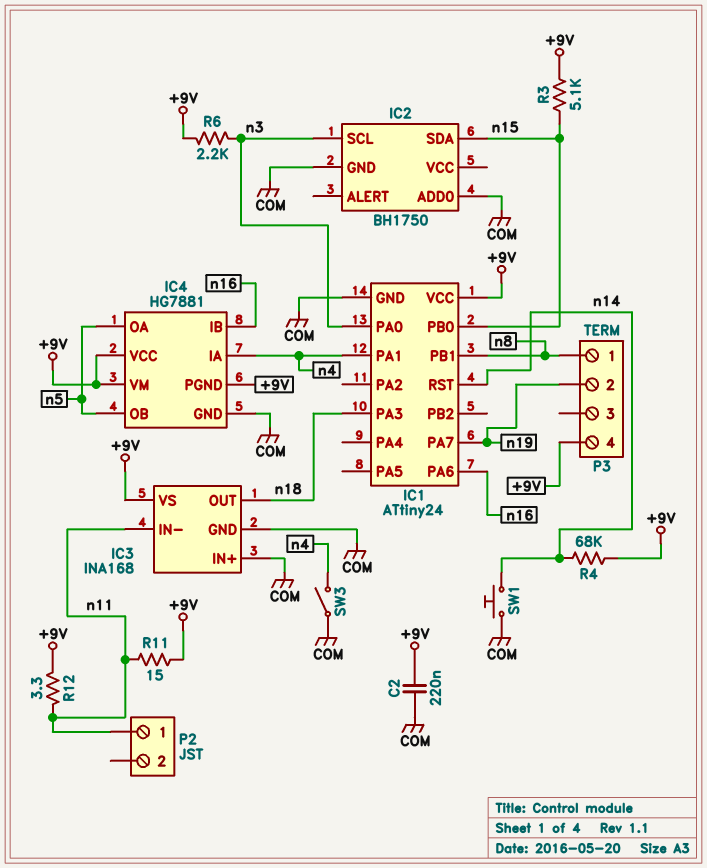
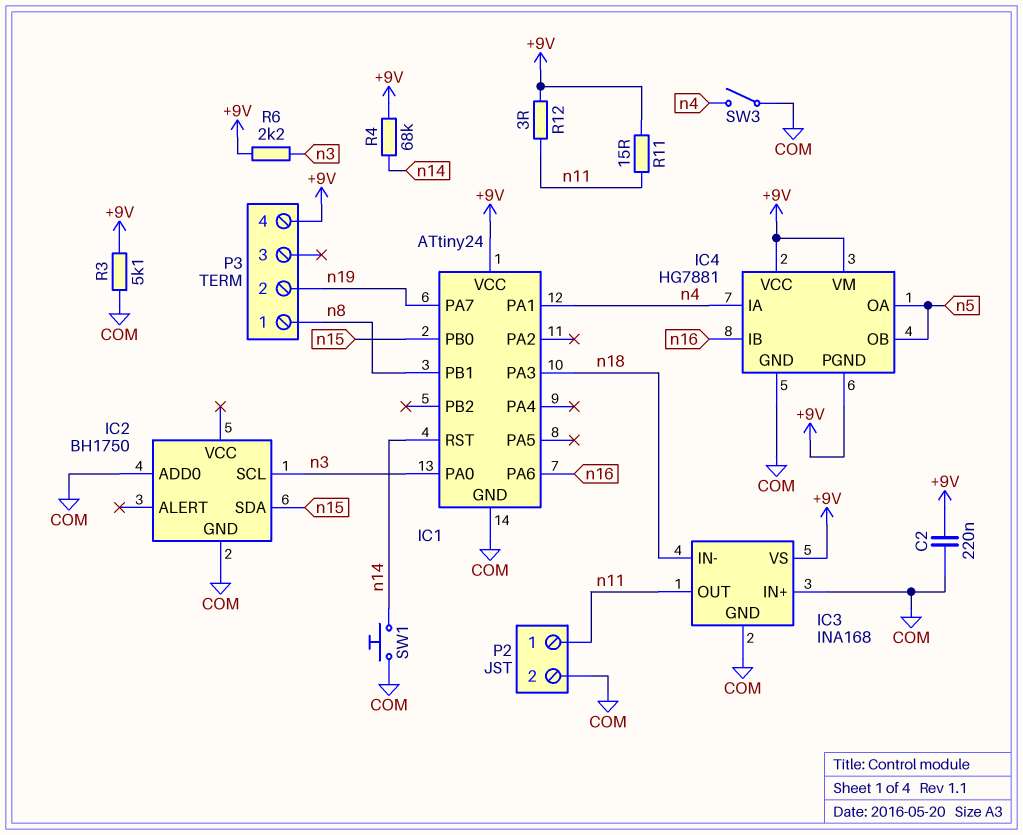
IC3 pin IN-: n11 -> n18
IC3 pin OUT: n18 -> n11
P2 pin 2: none -> COM
R3: 5.1k (+9V, n15) -> 5.1k (+9V, COM)
R12: 3.3 (+9V, n11) -> 3 (+9V, n11)

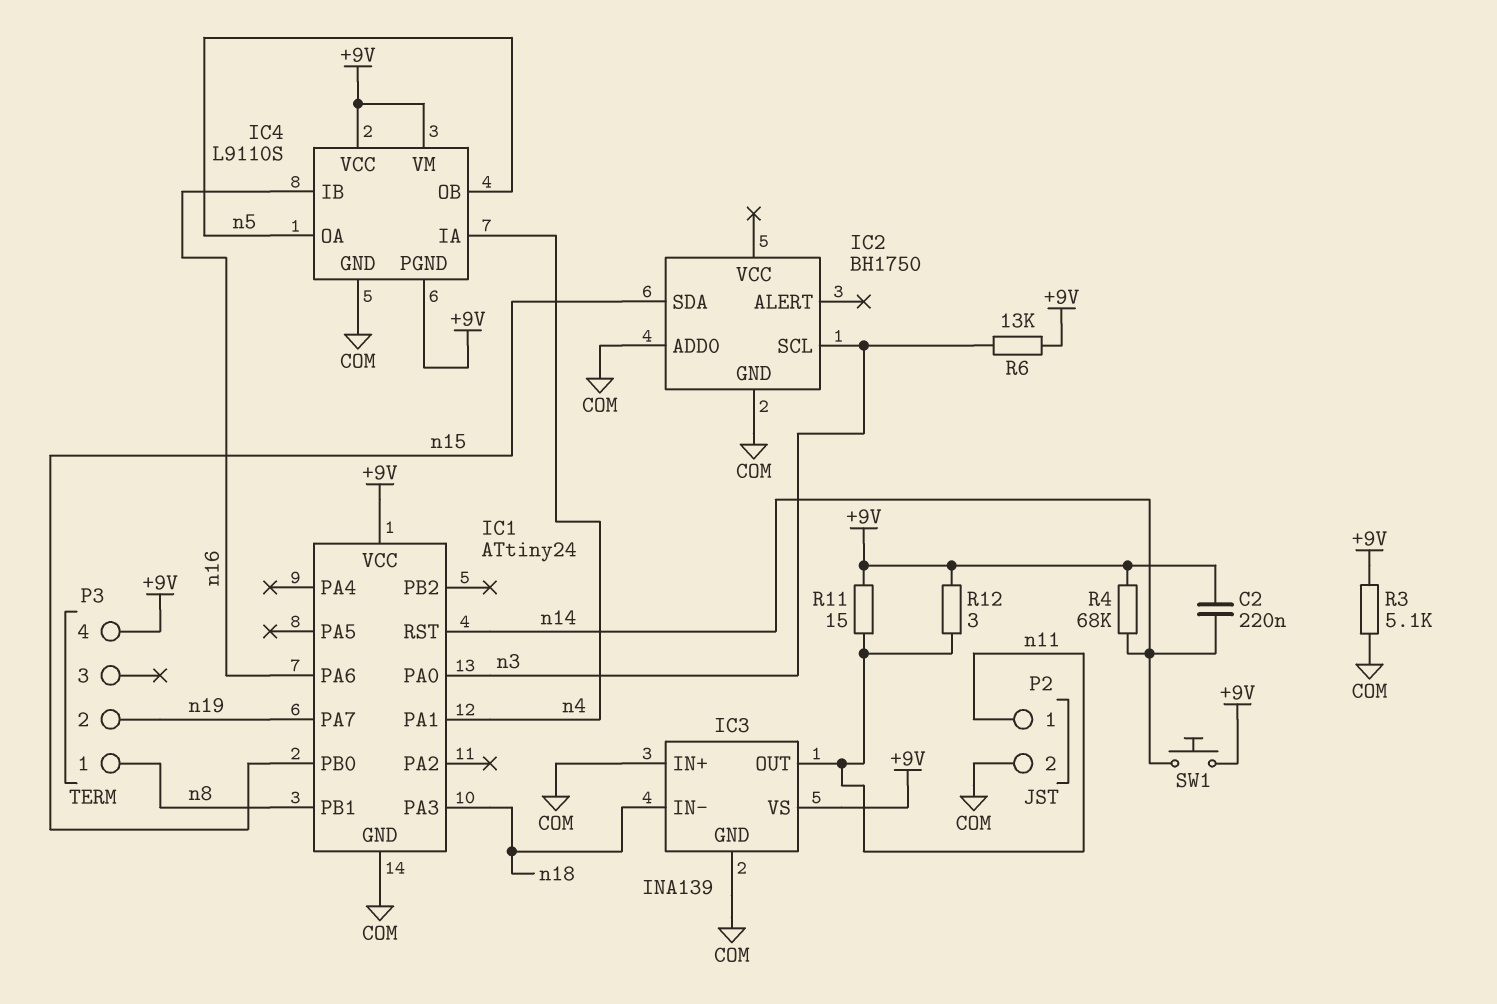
C2: 220nF (+9V, COM) -> 220nF (+9V, n14)
IC3: INA168 -> INA139
IC4: HG7881 -> L9110S
R6: 2.2k (+9V, n3) -> 13k (+9V, n3)
SW1: button (COM, n14) -> button (+9V, n14)
SW3: switch (COM, n4) -> none

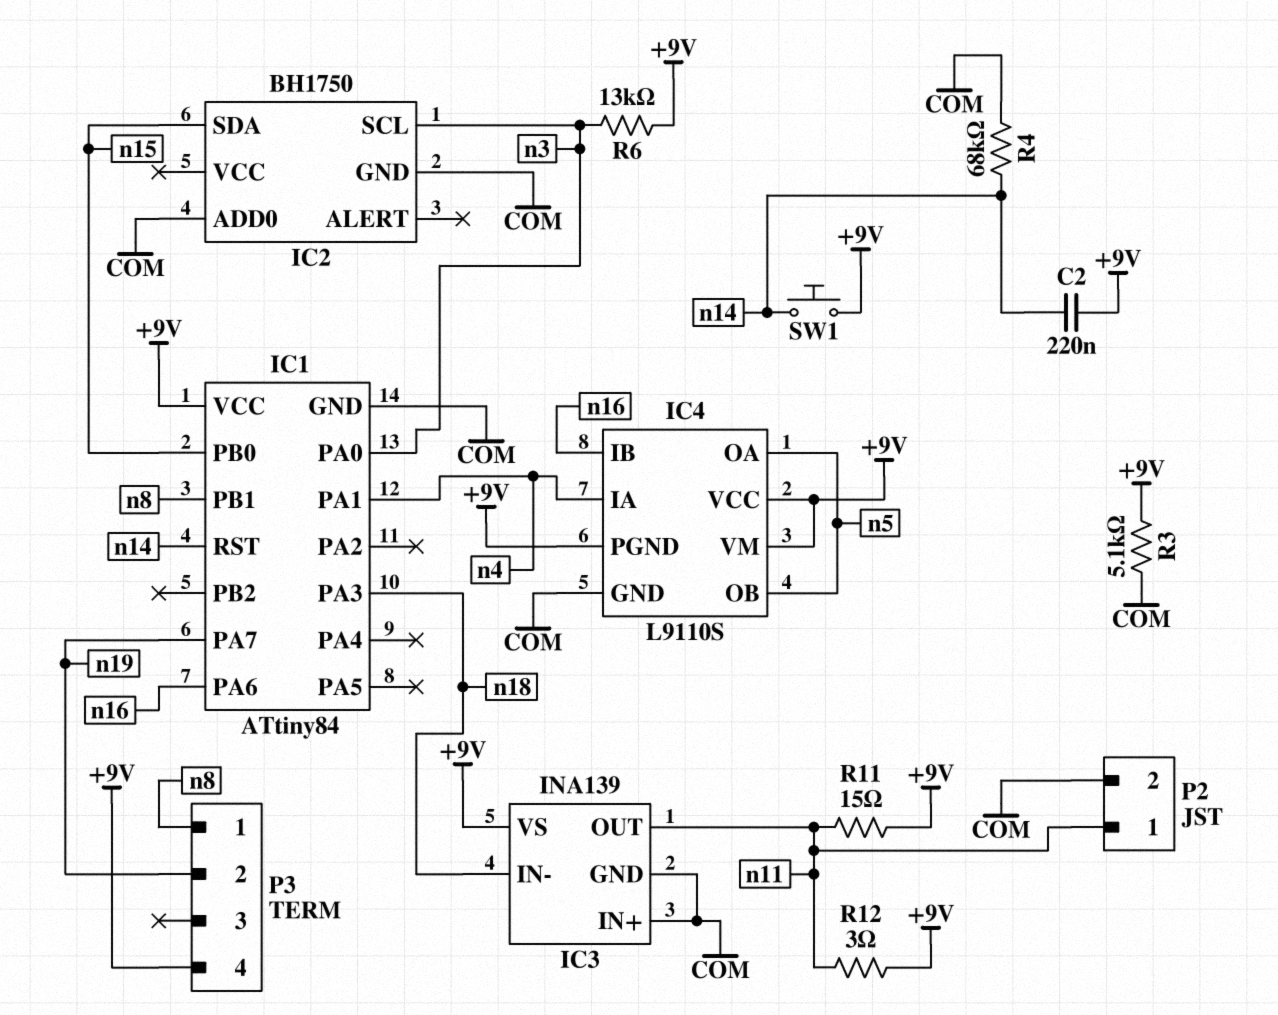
IC1: ATtiny24 -> ATtiny84
R4: 68k (+9V, n14) -> 68k (COM, n14)

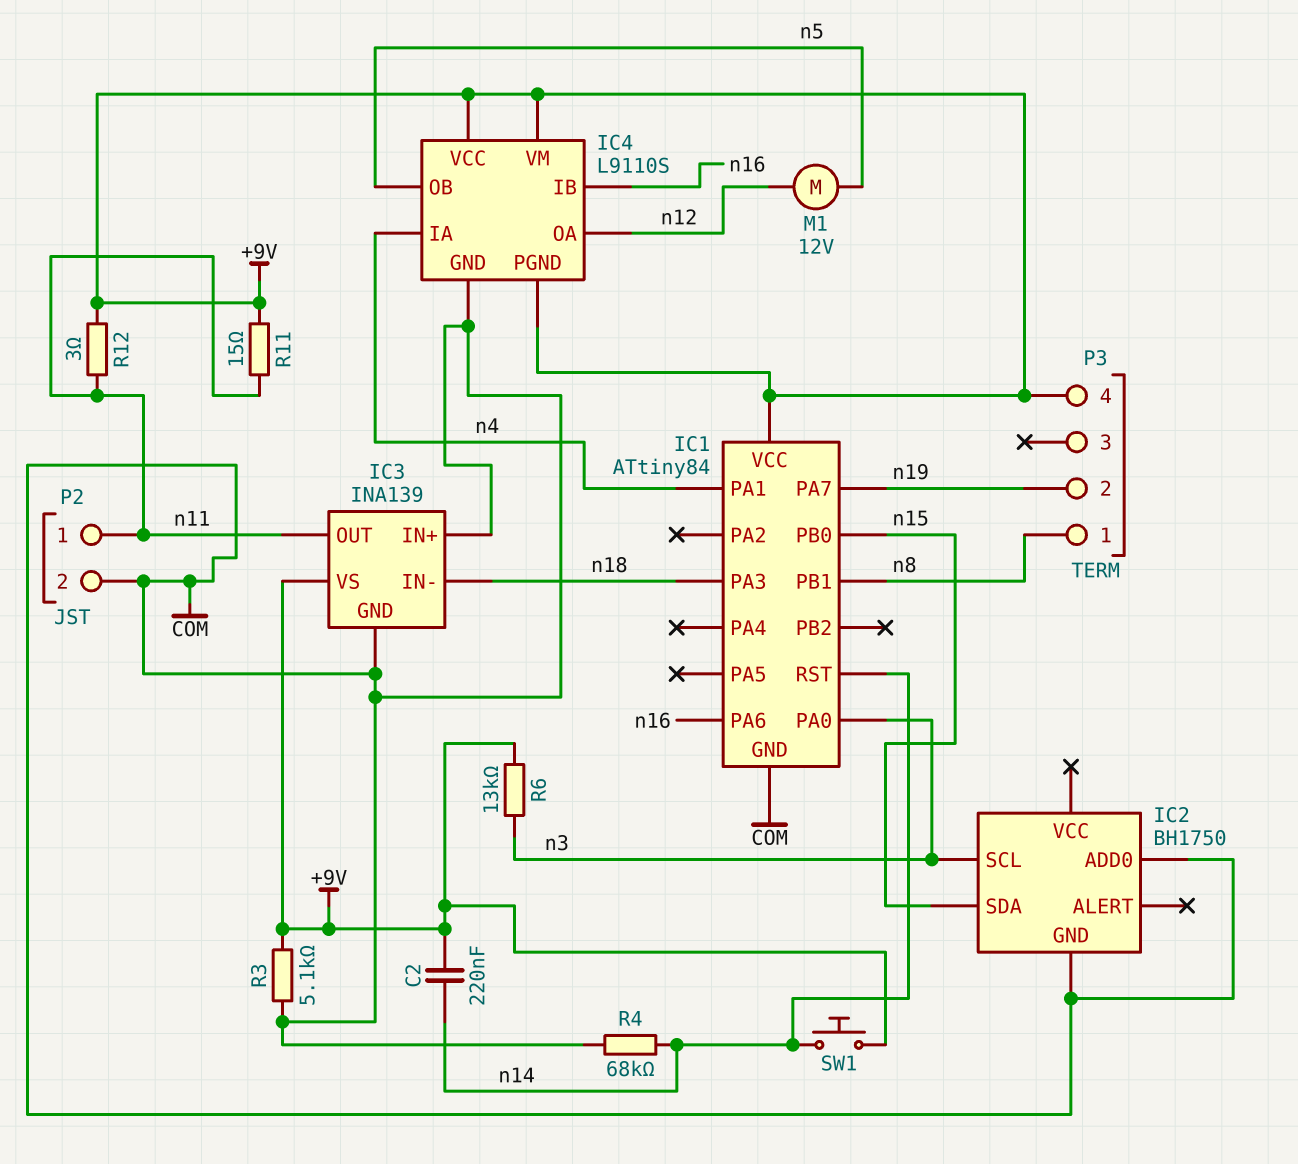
IC4 pin OA: n5 -> n12
M1: none -> motor 12V (n5, n12)

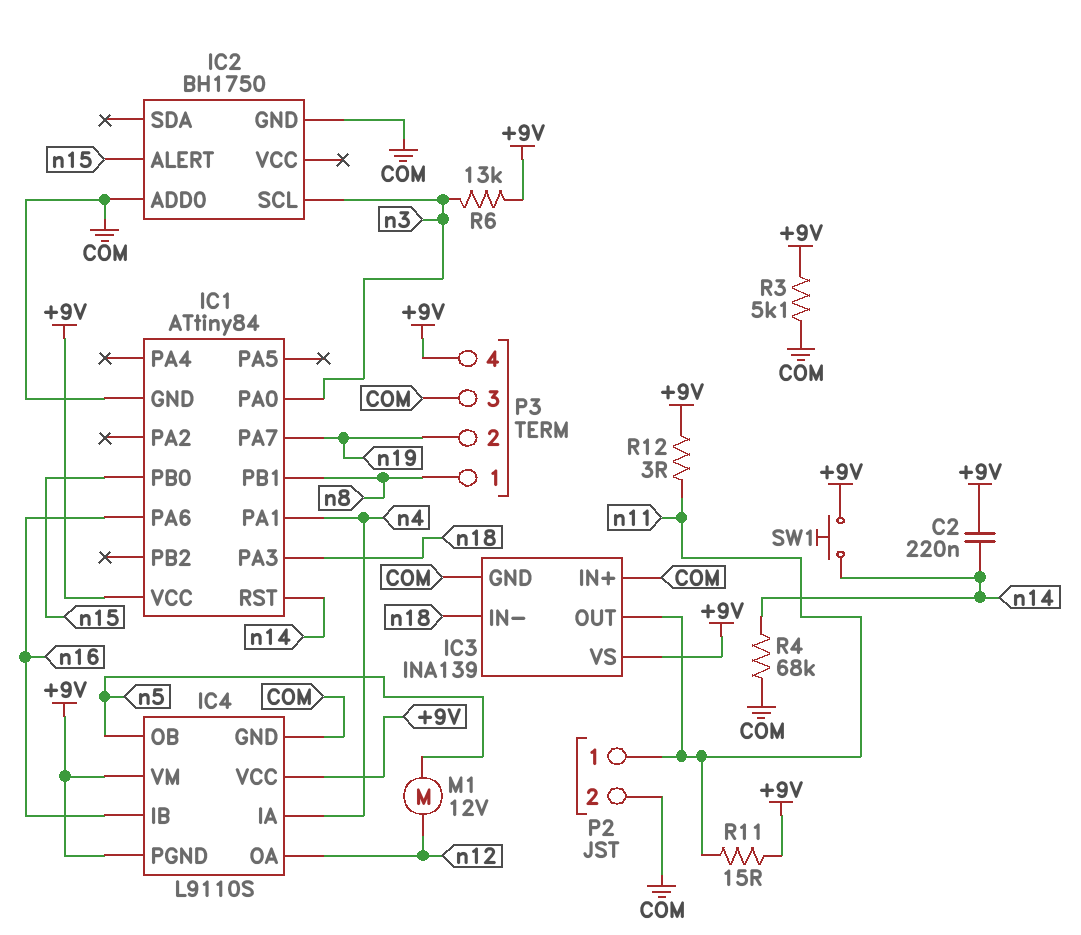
IC2 pin ALERT: none -> n15
IC2 pin SDA: n15 -> none
P3 pin 3: none -> COM

